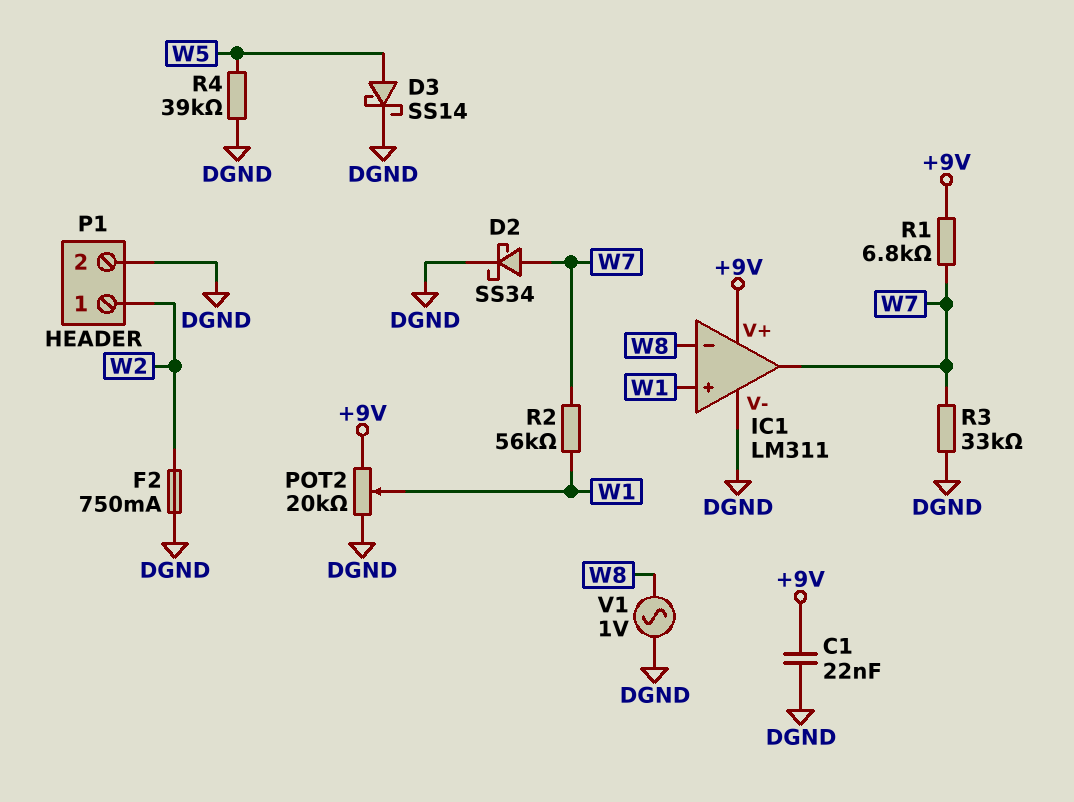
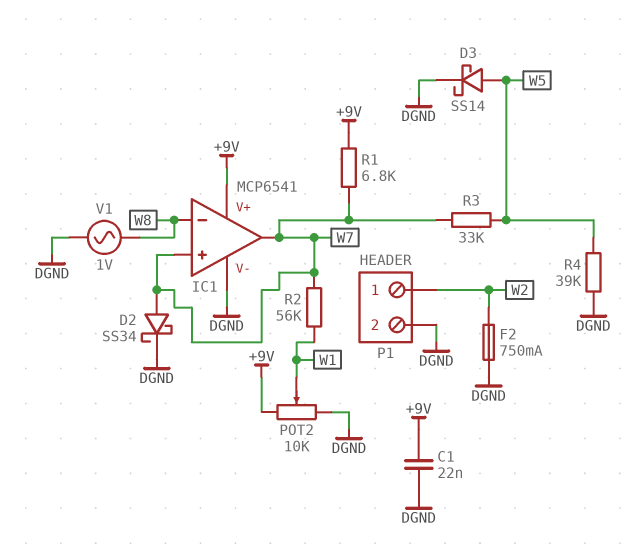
IC1: LM311 -> MCP6541
IC1 pin in+: W1 -> W7
POT2: 20k (+9V, DGND, wiper W1) -> 10k (+9V, DGND, wiper W1)
R3: 33k (DGND, W7) -> 33k (W5, W7)

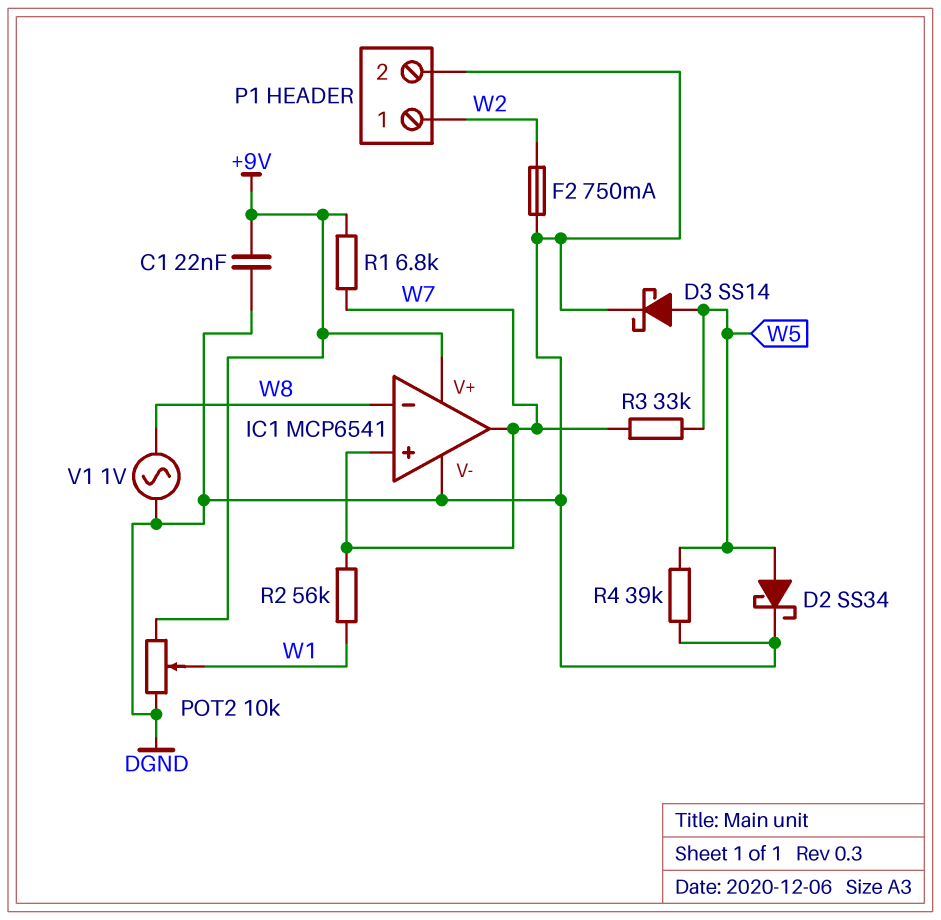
D2: schottky SS34 (A W7, K DGND) -> schottky SS34 (A W5, K DGND)

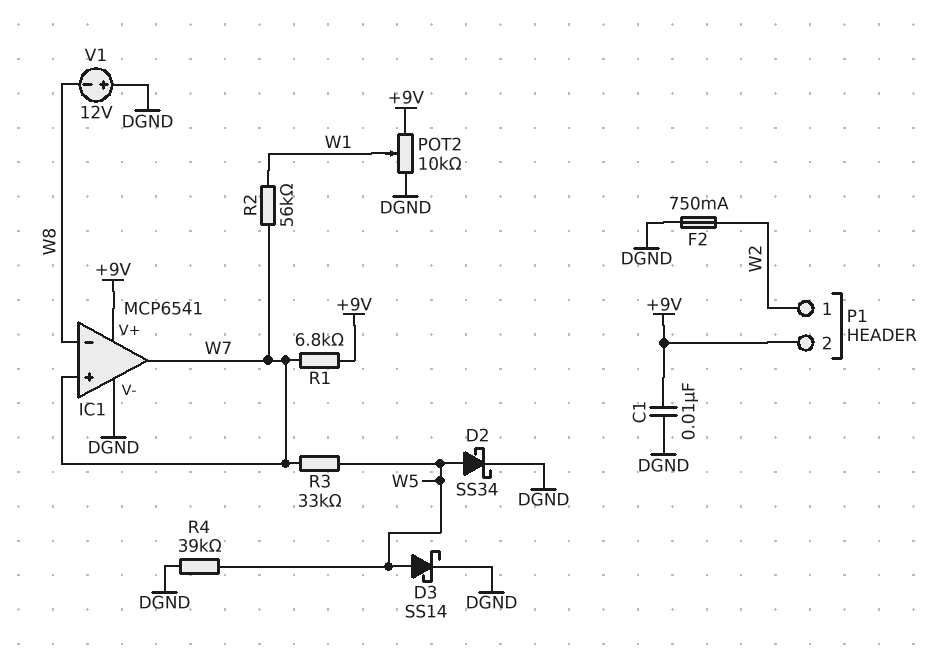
C1: 22nF (+9V, DGND) -> 10nF (+9V, DGND)
P1 pin 2: DGND -> +9V
V1: AC 1V (DGND, W8) -> 12V (plus DGND, minus W8)

